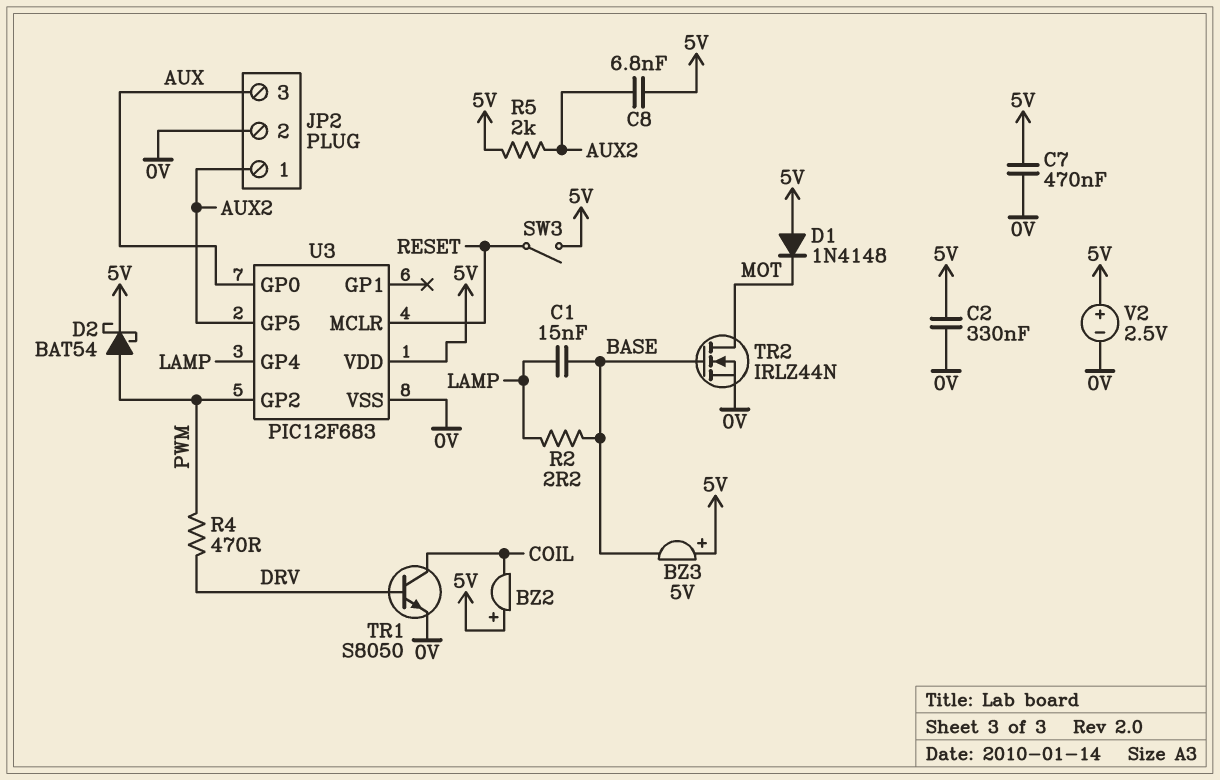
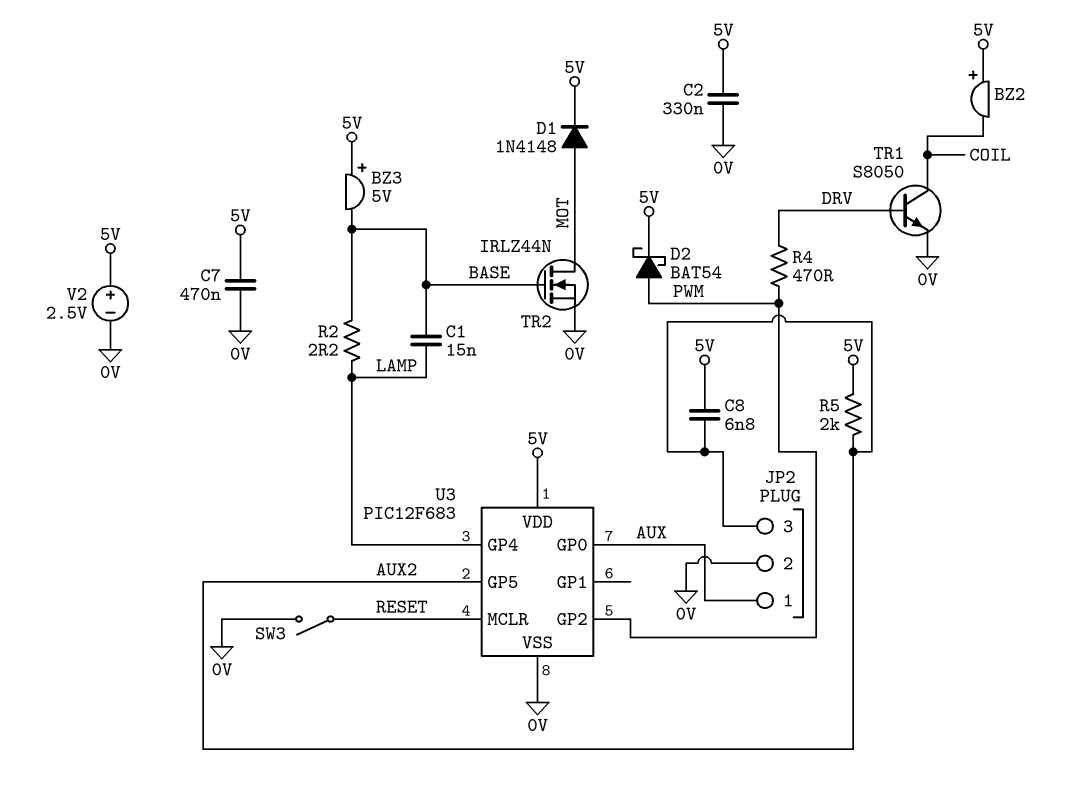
D1: diode 1N4148 (A 5V, K MOT) -> diode 1N4148 (A MOT, K 5V)
JP2 pin 1: AUX2 -> AUX
JP2 pin 3: AUX -> AUX2
SW3: switch (5V, RESET) -> switch (0V, RESET)

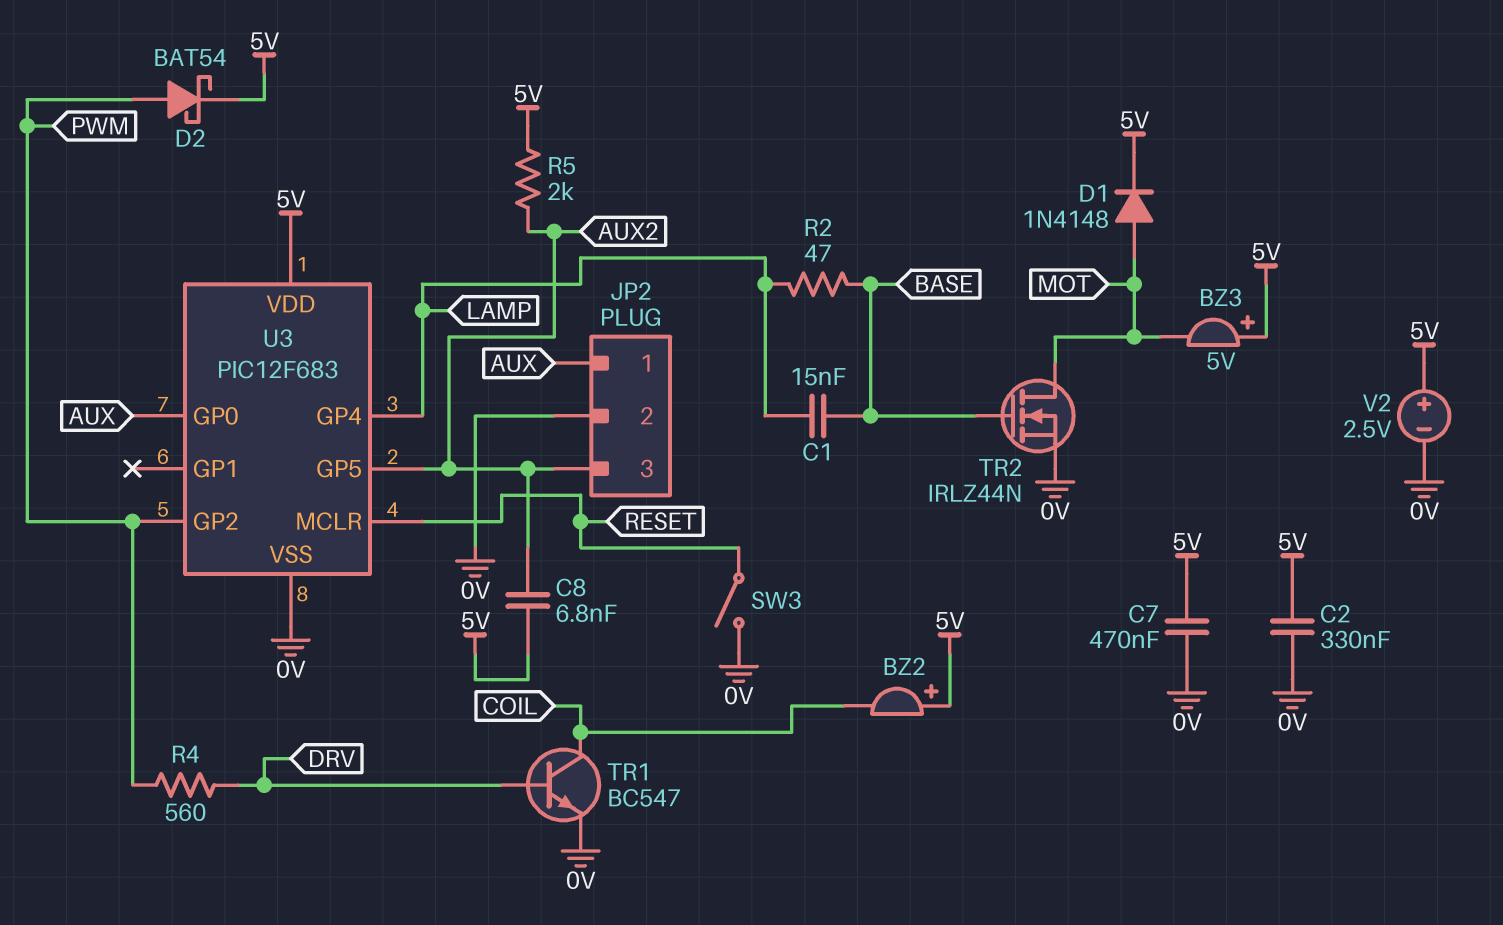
BZ3: buzzer 5V (plus 5V, minus BASE) -> buzzer 5V (plus 5V, minus MOT)
R2: 2.2 (BASE, LAMP) -> 47 (BASE, LAMP)
R4: 470 (DRV, PWM) -> 560 (DRV, PWM)
TR1: NPN S8050 (B DRV, C COIL, E 0V) -> NPN BC547 (B DRV, C COIL, E 0V)

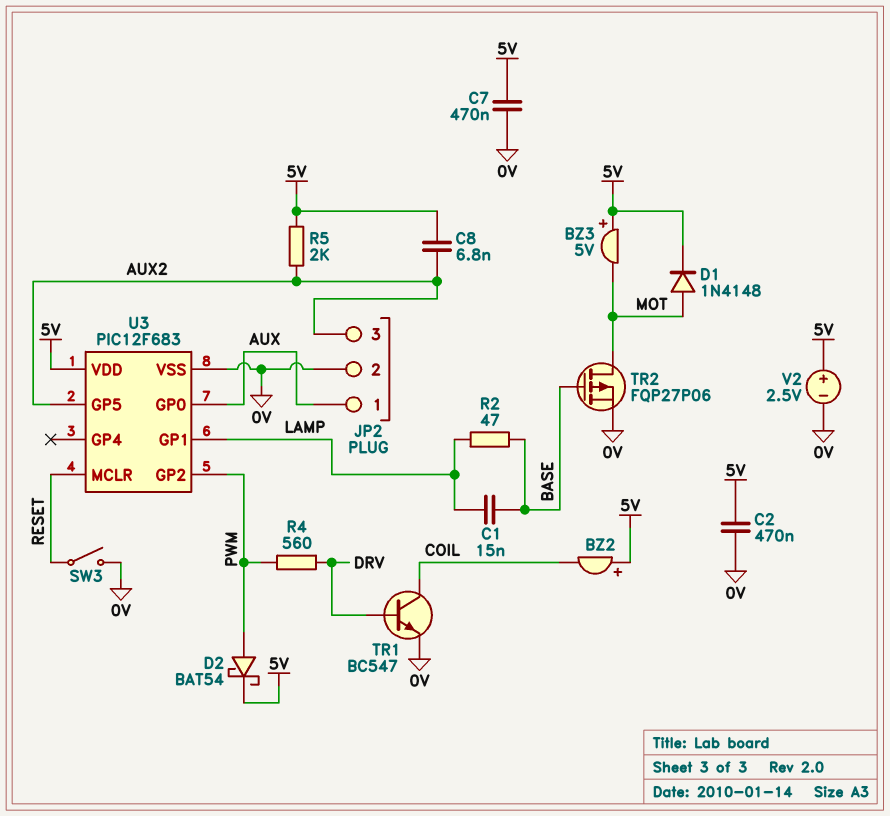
C2: 330nF (0V, 5V) -> 470nF (0V, 5V)
TR2: NMOS IRLZ44N (G BASE, D MOT, S 0V) -> PMOS FQP27P06 (G BASE, D MOT, S 0V)
U3 pin GP1: none -> LAMP
U3 pin GP4: LAMP -> none

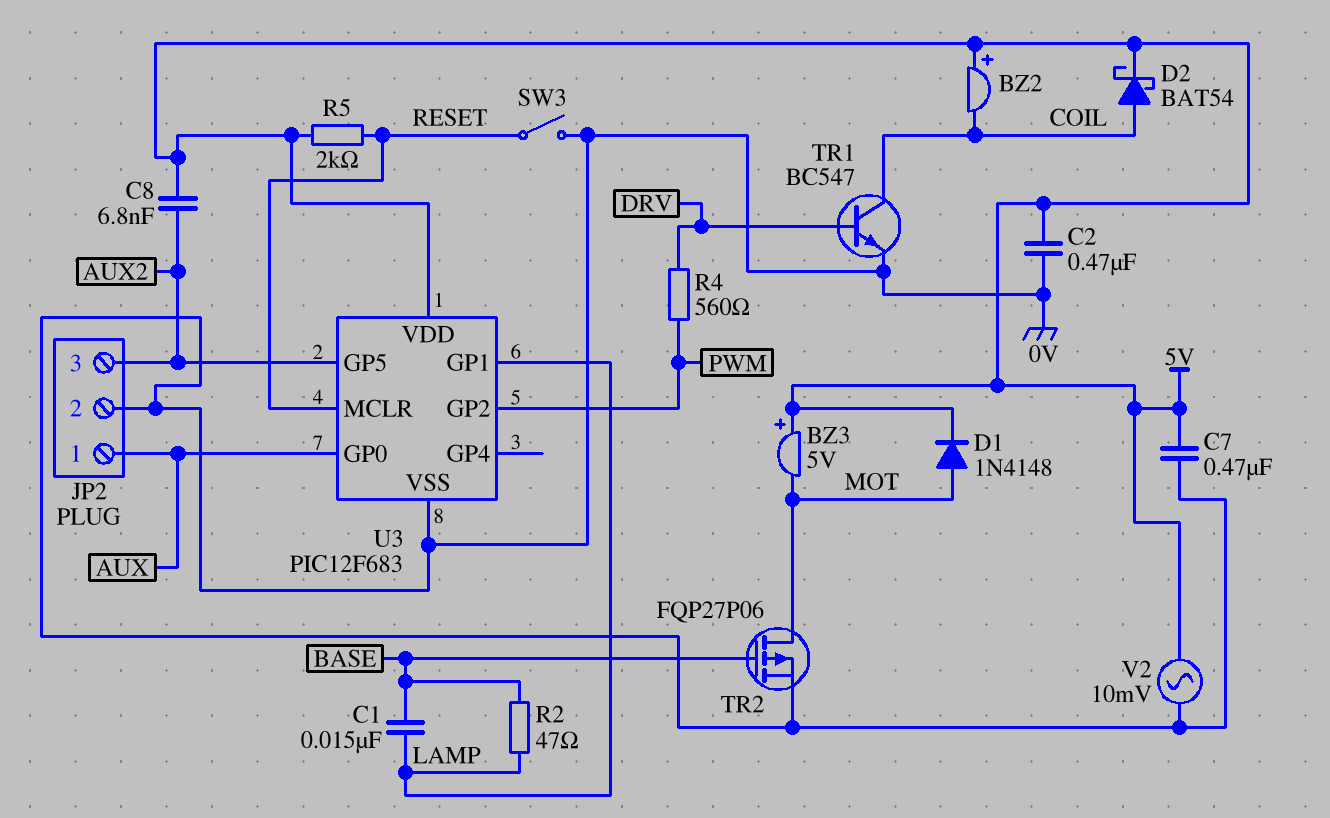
D2: schottky BAT54 (A PWM, K 5V) -> schottky BAT54 (A COIL, K 5V)
R5: 2k (5V, AUX2) -> 2k (5V, RESET)
V2: 2.5V (plus 5V, minus 0V) -> AC 10mV (0V, 5V)

